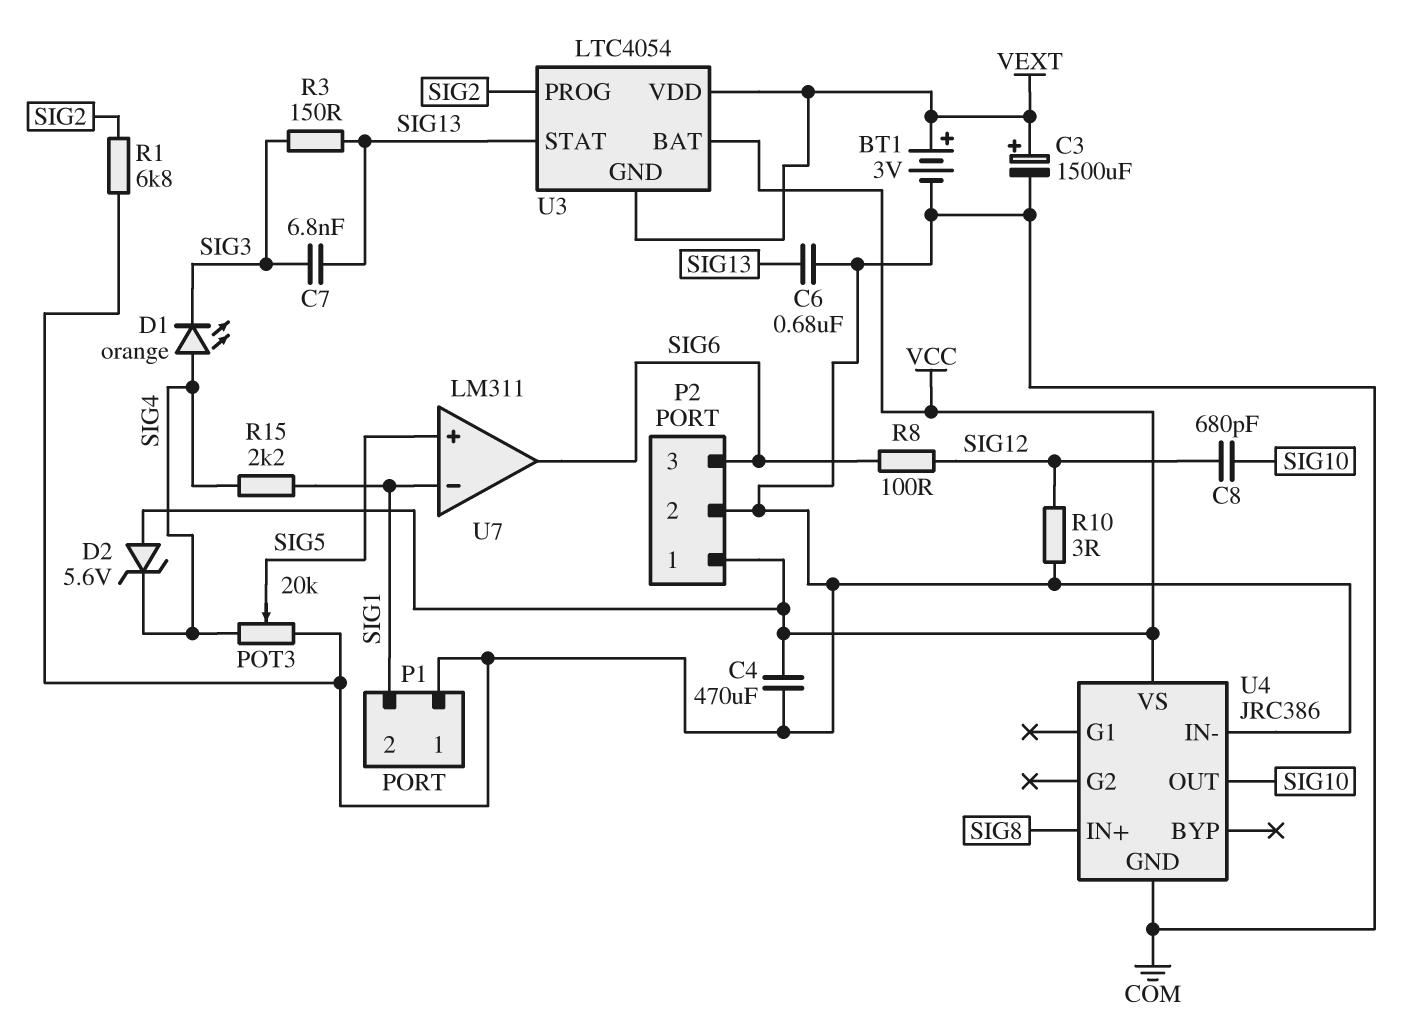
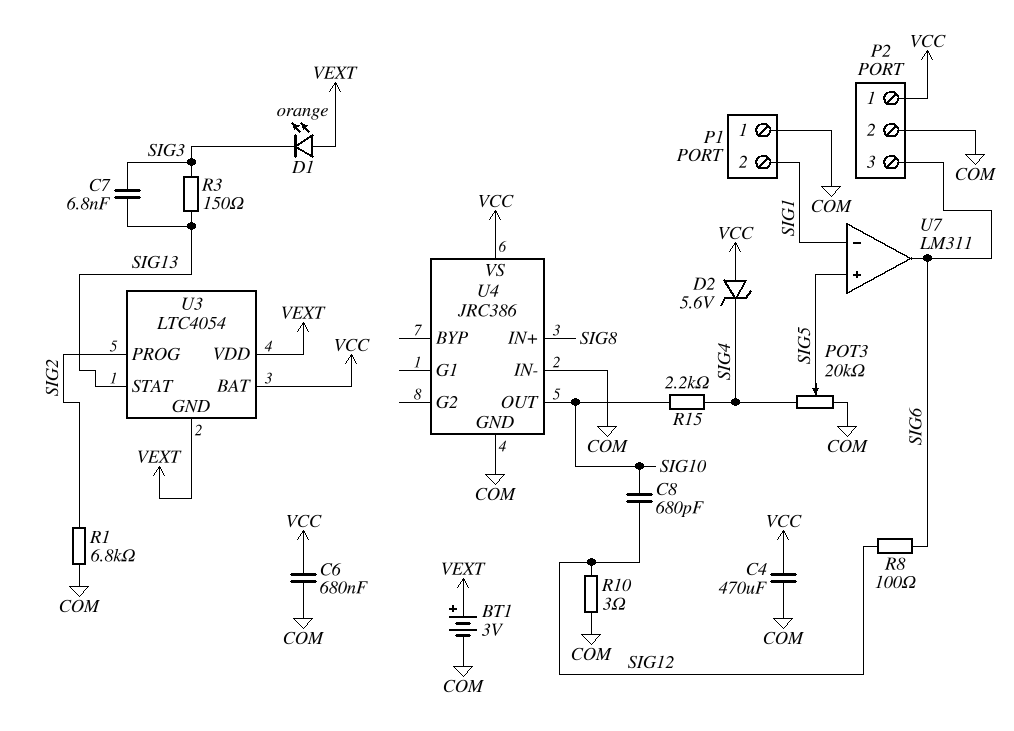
C3: 1500uF (plus VEXT, minus COM) -> none
C6: 680nF (COM, SIG13) -> 680nF (COM, VCC)
D1: LED orange (A SIG4, K SIG3) -> LED orange (A VEXT, K SIG3)
R15: 2.2k (SIG1, SIG4) -> 2.2k (SIG4, SIG10)

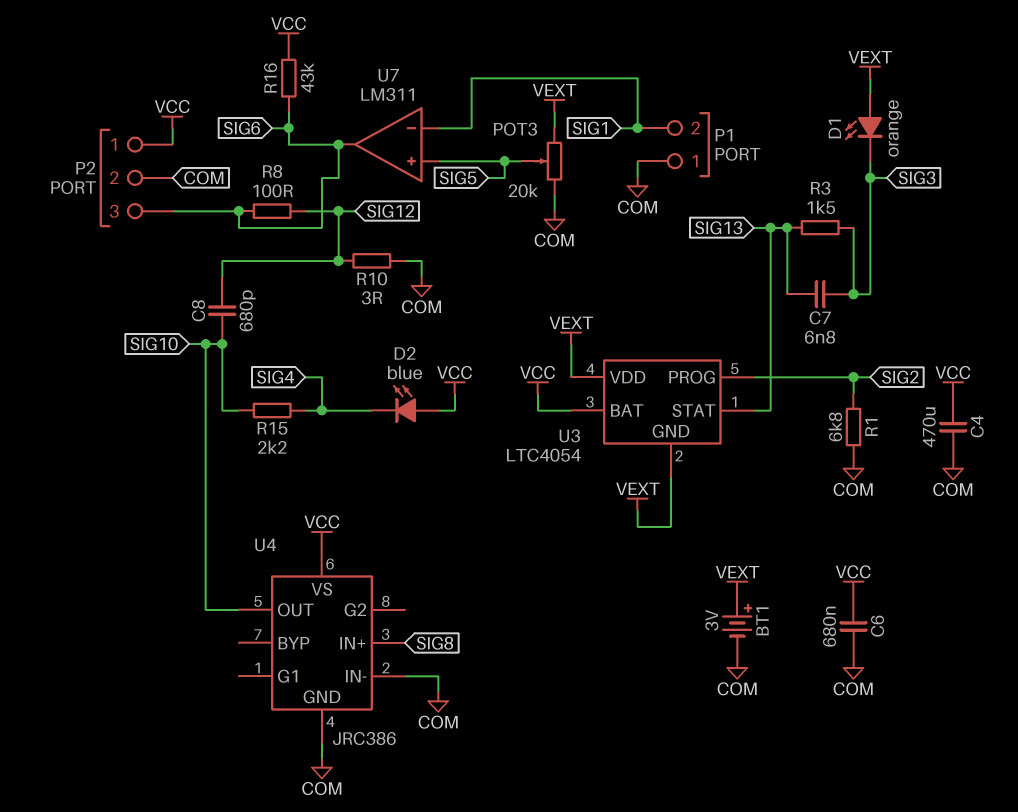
D2: zener 5.6V (A VCC, K SIG4) -> LED blue (A VCC, K SIG4)
POT3: 20k (COM, SIG4, wiper SIG5) -> 20k (COM, VEXT, wiper SIG5)
R3: 150 (SIG3, SIG13) -> 1.5k (SIG3, SIG13)
R16: none -> 43k (SIG6, VCC)

